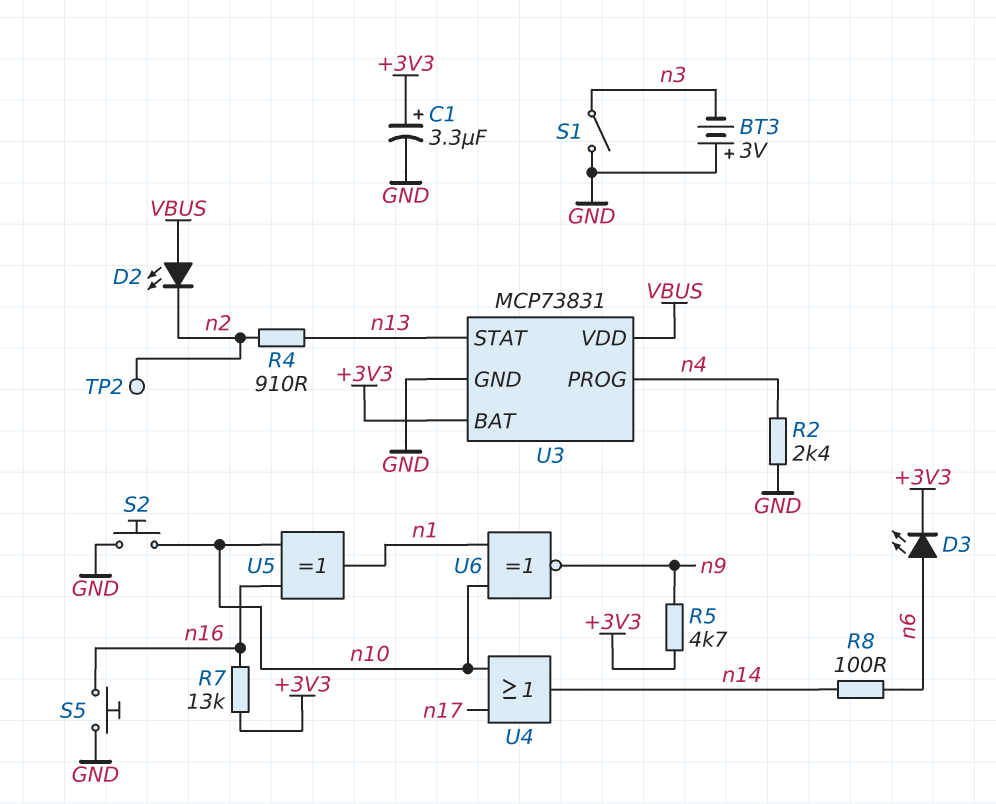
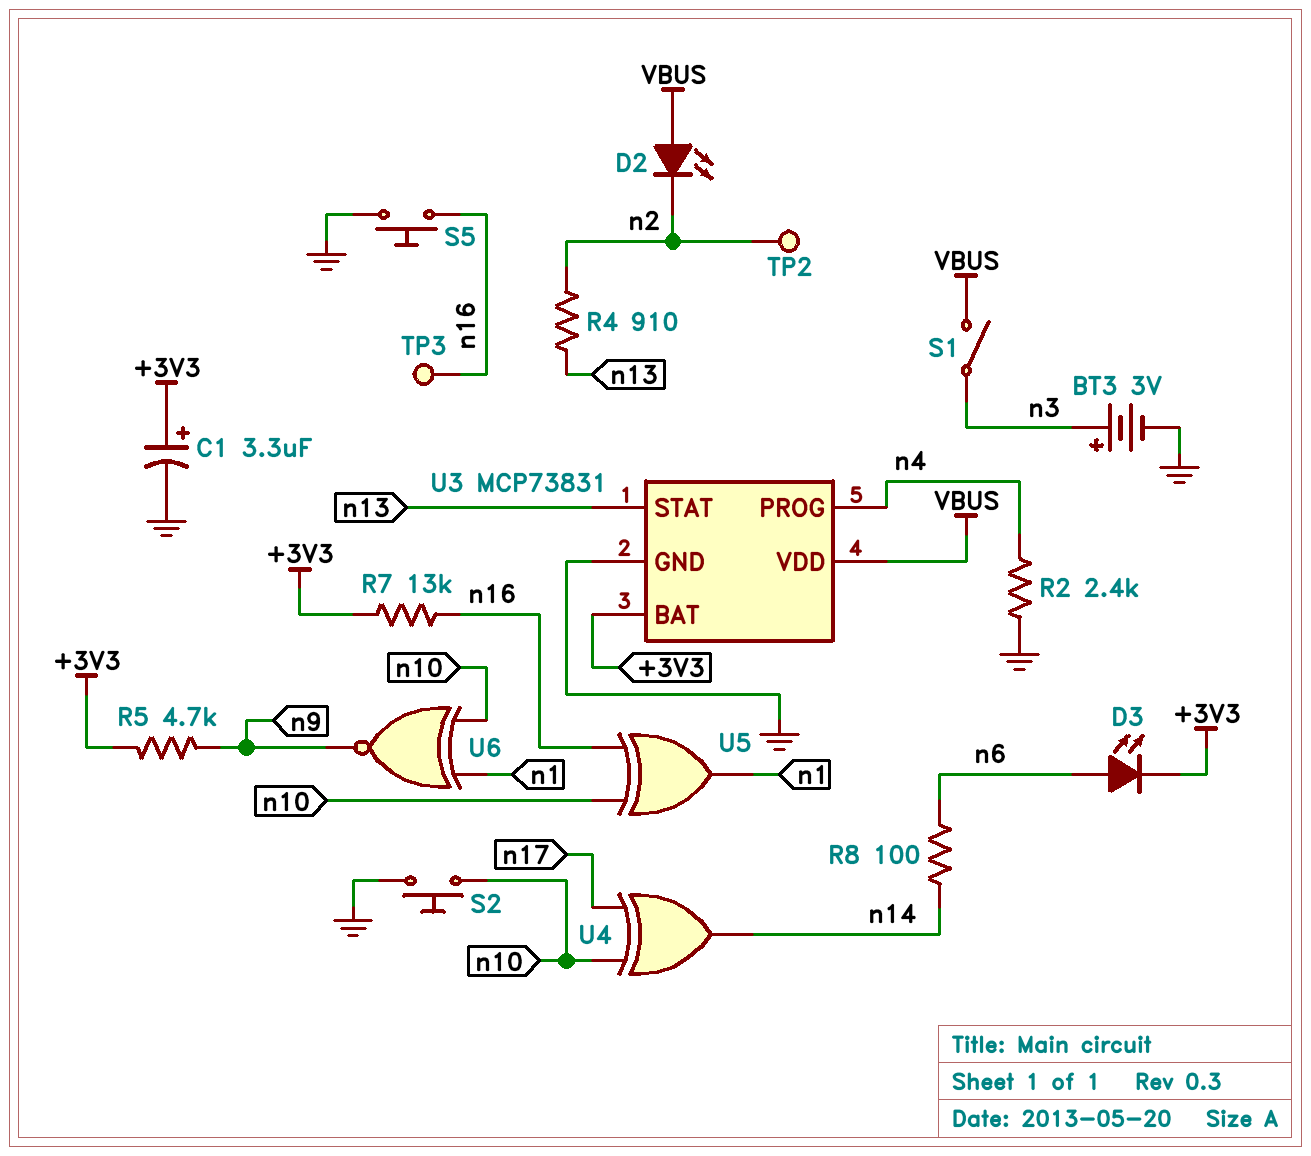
BT3: 3V (plus GND, minus n3) -> 3V (plus n3, minus GND)
S1: switch (GND, n3) -> switch (VBUS, n3)
TP3: none -> test point (n16)
U4: OR (in n10, in n17, out n14) -> XOR (in n10, in n17, out n14)

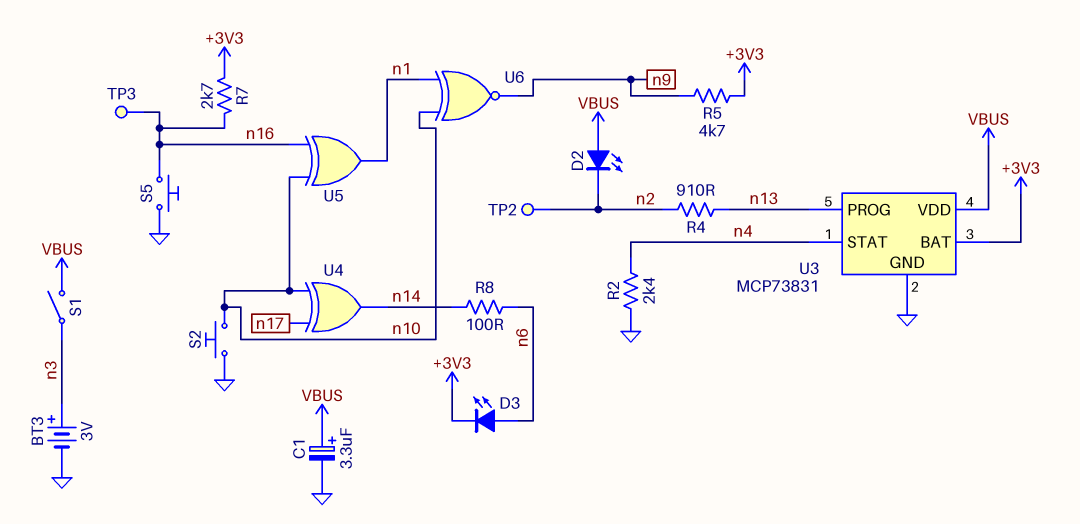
C1: 3.3uF (plus +3V3, minus GND) -> 3.3uF (plus VBUS, minus GND)
R7: 13k (+3V3, n16) -> 2.7k (+3V3, n16)
U3 pin PROG: n4 -> n13
U3 pin STAT: n13 -> n4

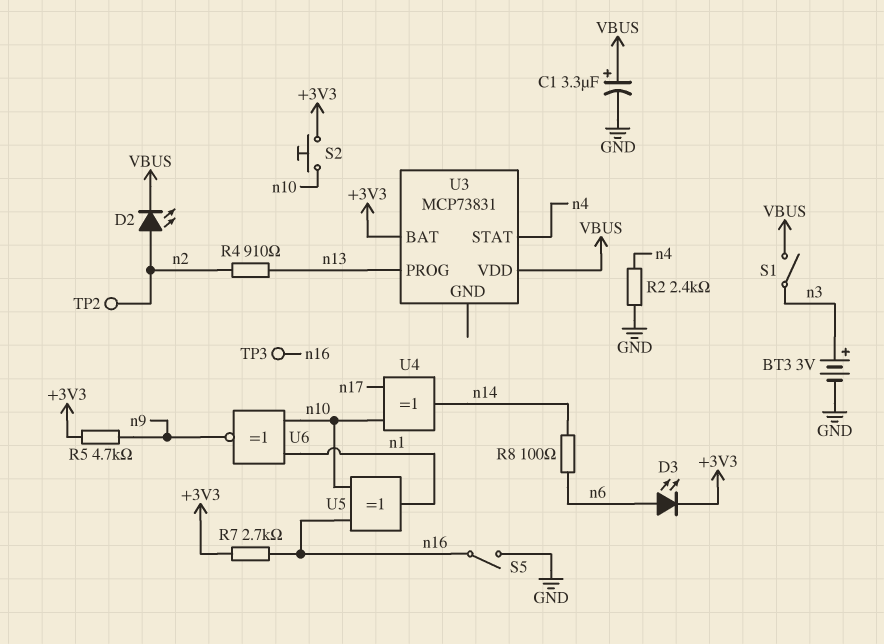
D2: LED (A VBUS, K n2) -> LED (A n2, K VBUS)
S2: button (GND, n10) -> button (+3V3, n10)
S5: button (GND, n16) -> switch (GND, n16)
U3 pin GND: GND -> none

